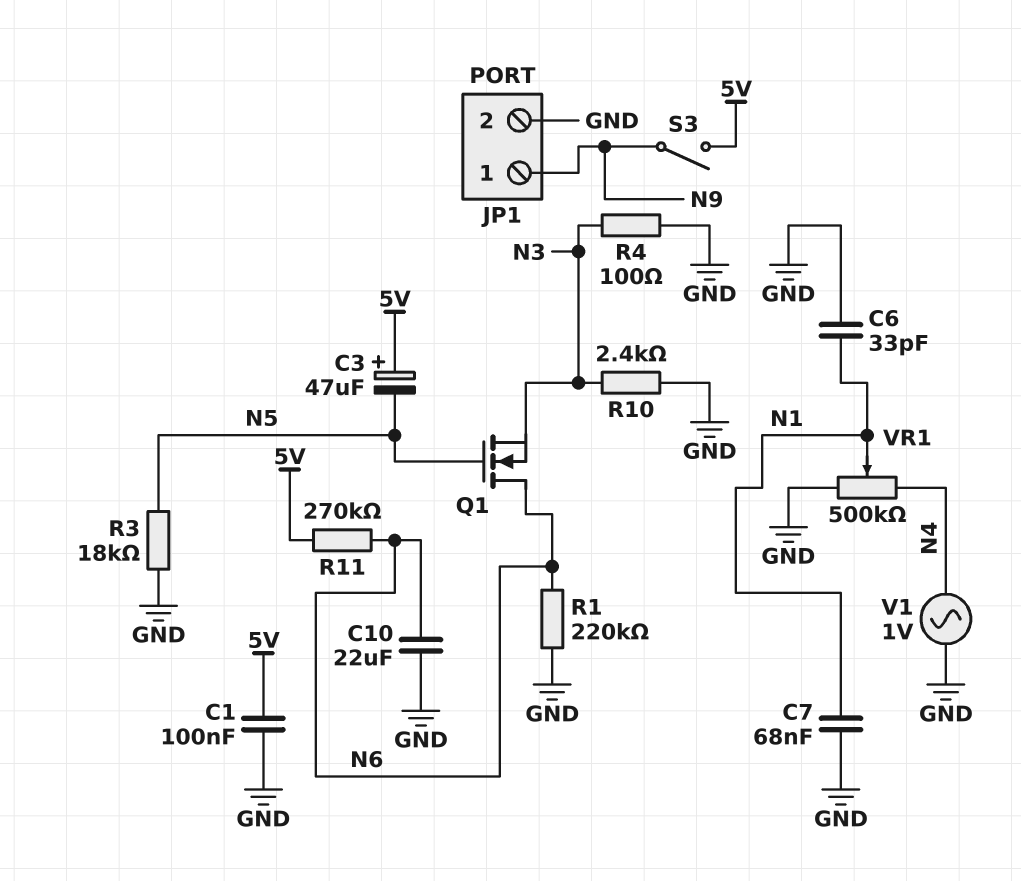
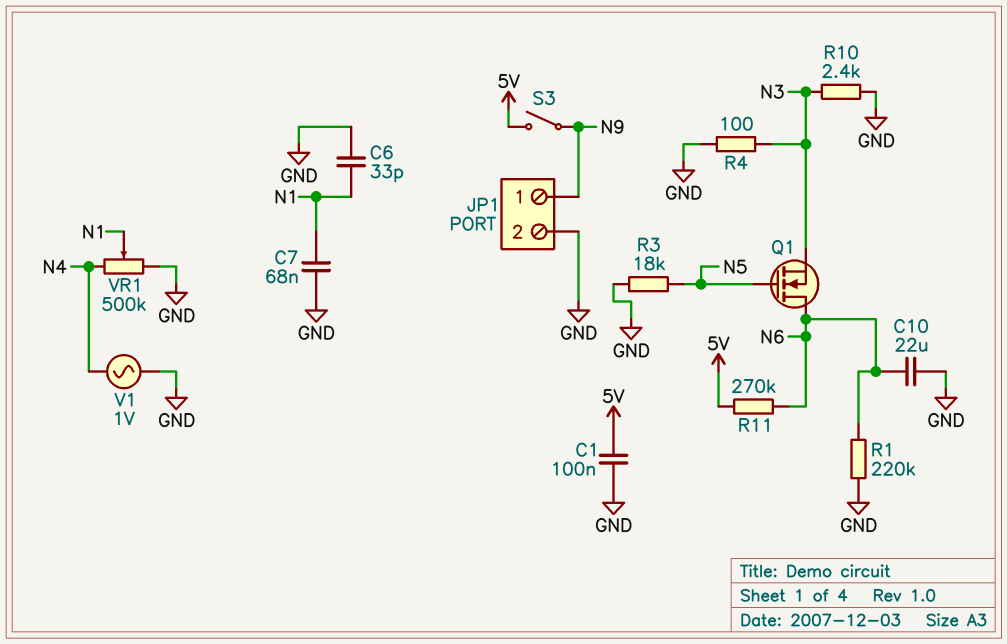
C3: 47uF (plus 5V, minus N5) -> none

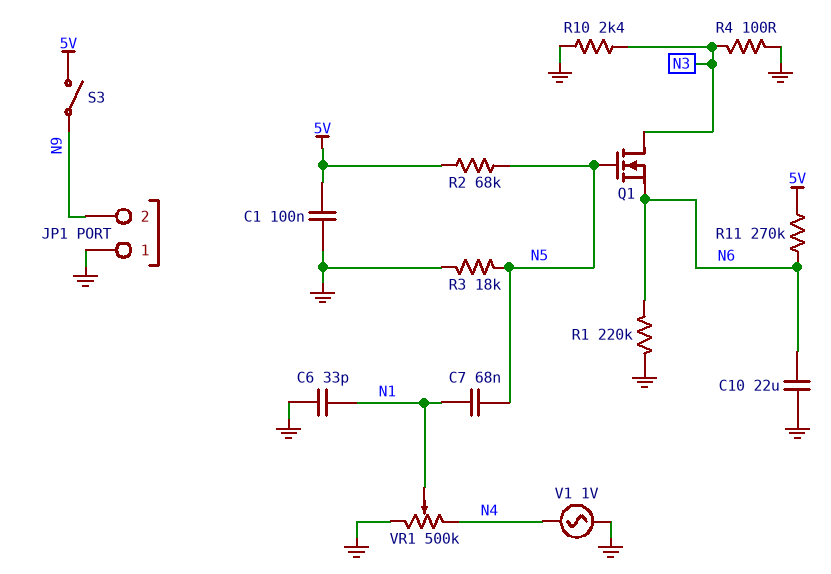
C7: 68nF (GND, N1) -> 68nF (N1, N5)
JP1 pin 1: N9 -> GND
JP1 pin 2: GND -> N9
Q1: NMOS (G N5, D N6, S N3) -> NMOS (G N5, D N3, S N6)
R2: none -> 68k (5V, N5)

